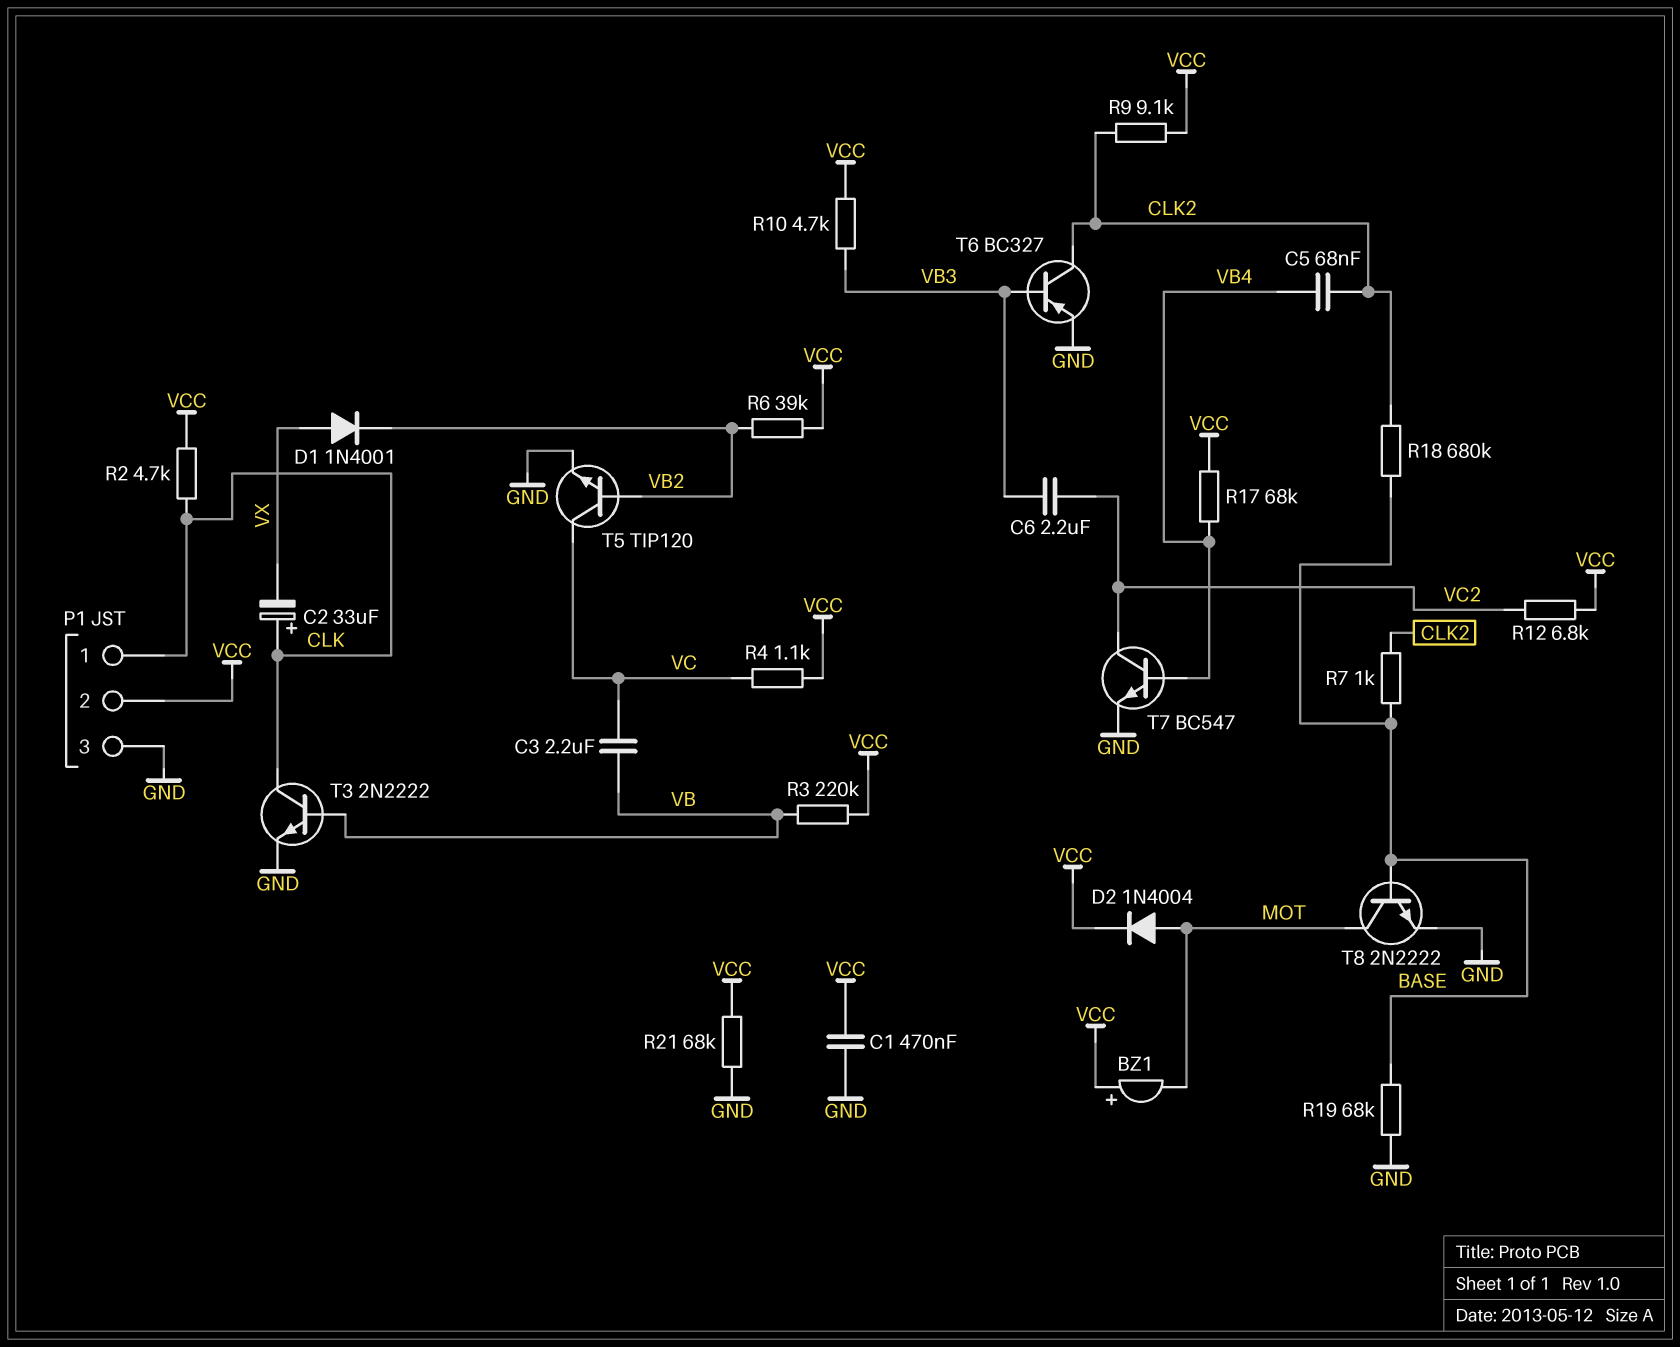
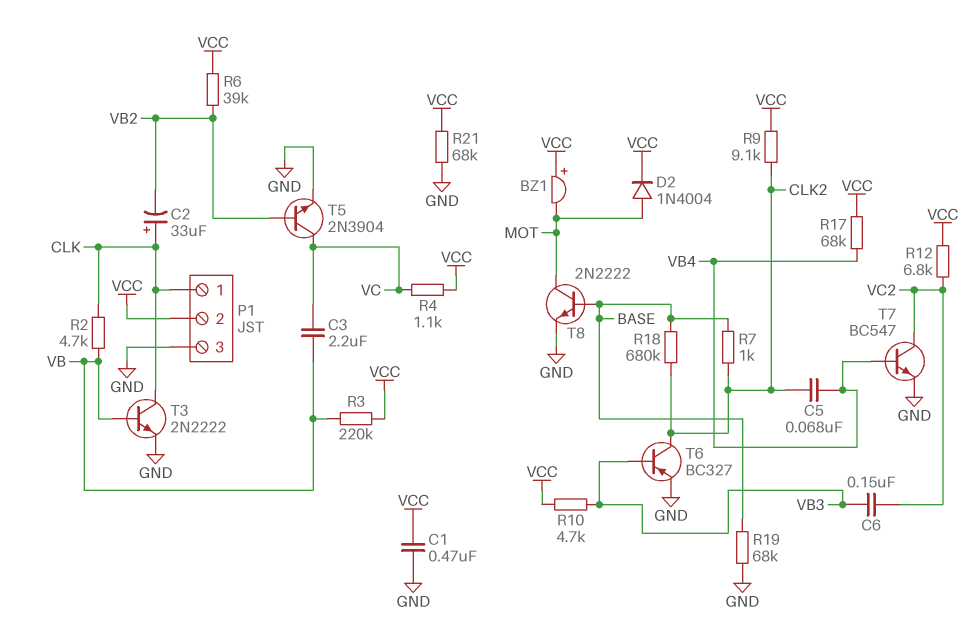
C2: 33uF (plus CLK, minus VX) -> 33uF (plus CLK, minus VB2)
C6: 2.2uF (VB3, VC2) -> 150nF (VB3, VC2)
D1: diode 1N4001 (A VX, K VB2) -> none
R2: 4.7k (CLK, VCC) -> 4.7k (CLK, VB)
T5: NPN TIP120 (B VB2, C VC, E GND) -> NPN 2N3904 (B VB2, C VC, E GND)

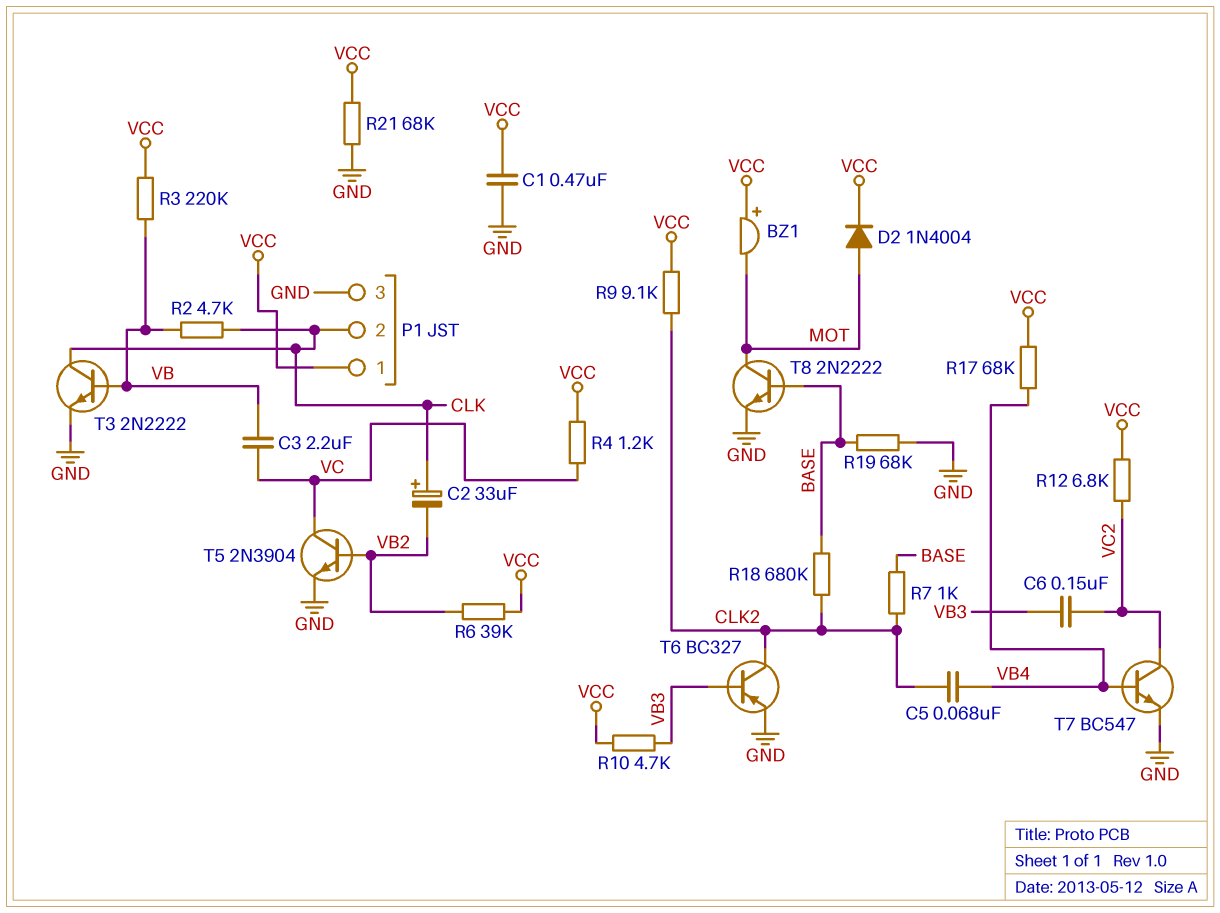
P1 pin 1: CLK -> VCC
P1 pin 2: VCC -> CLK
R4: 1.1k (VC, VCC) -> 1.2k (VC, VCC)

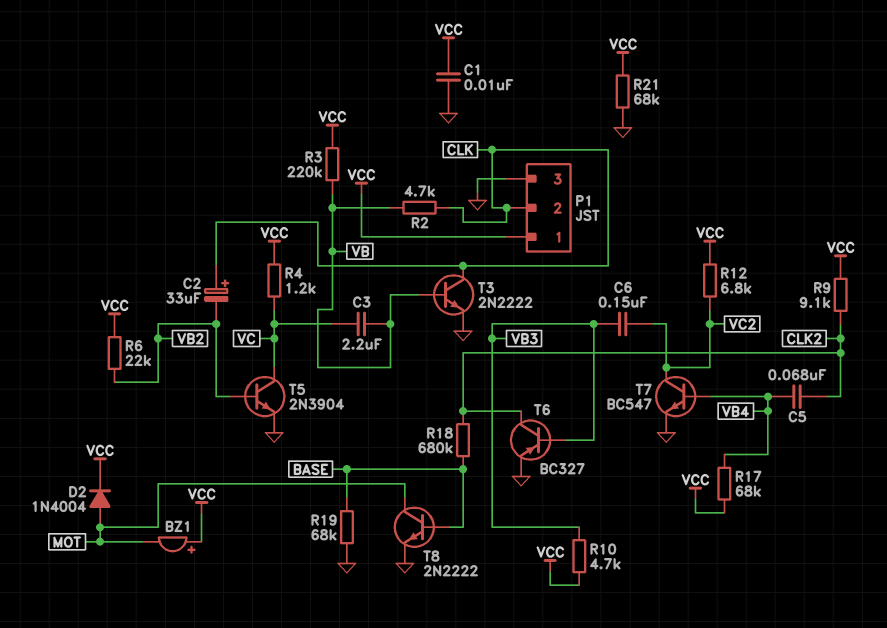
C1: 470nF (GND, VCC) -> 10nF (GND, VCC)
R6: 39k (VB2, VCC) -> 22k (VB2, VCC)
R7: 1k (BASE, CLK2) -> none

